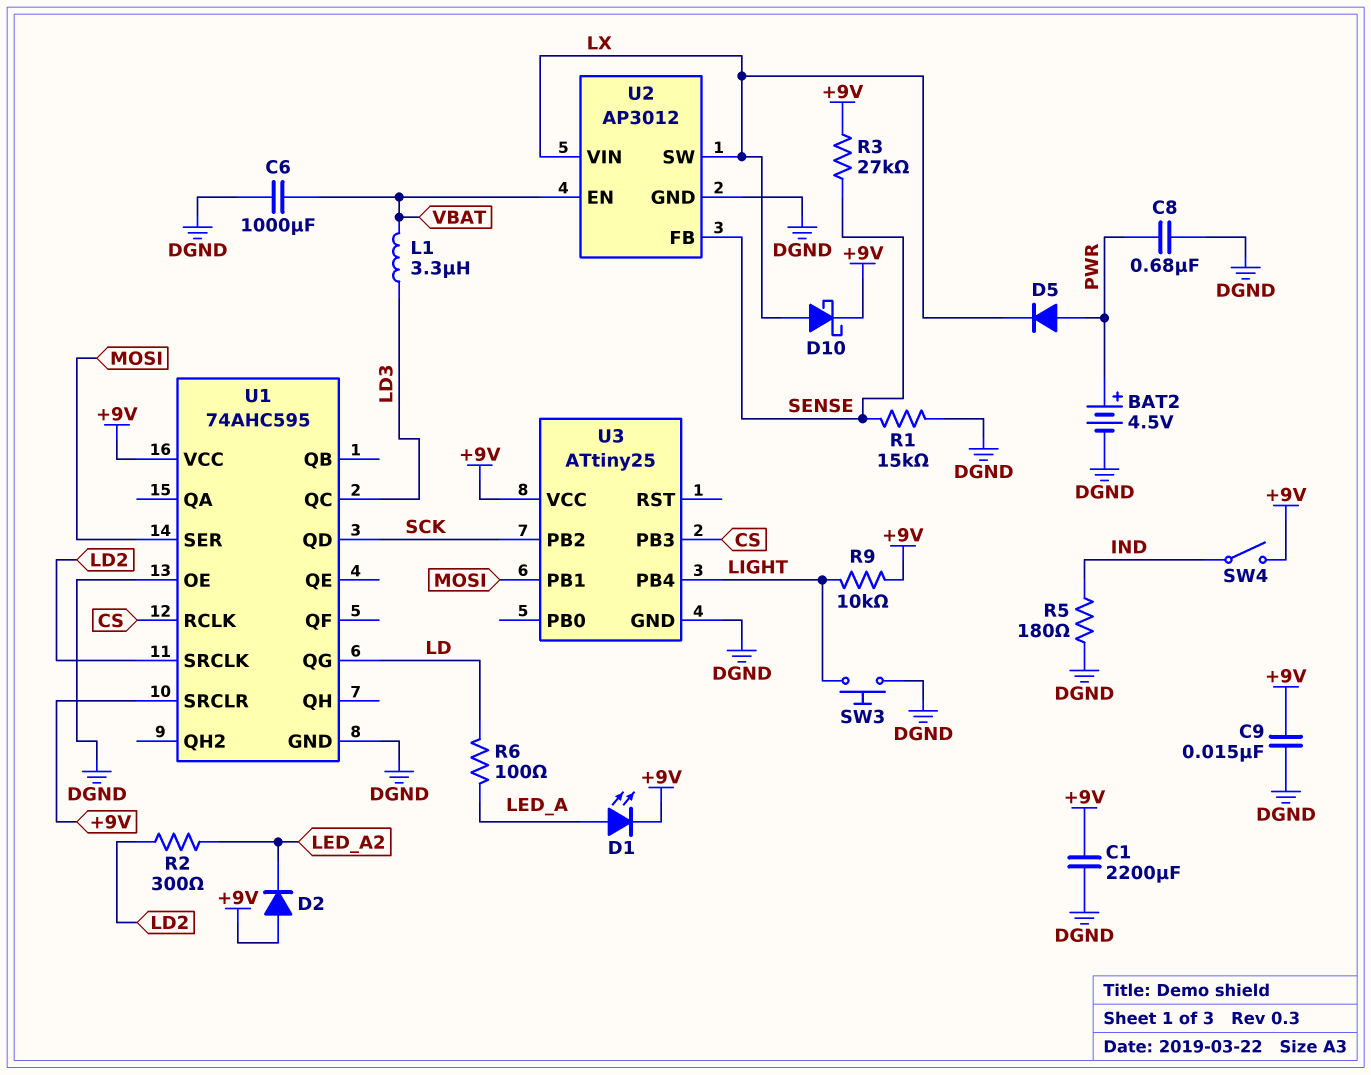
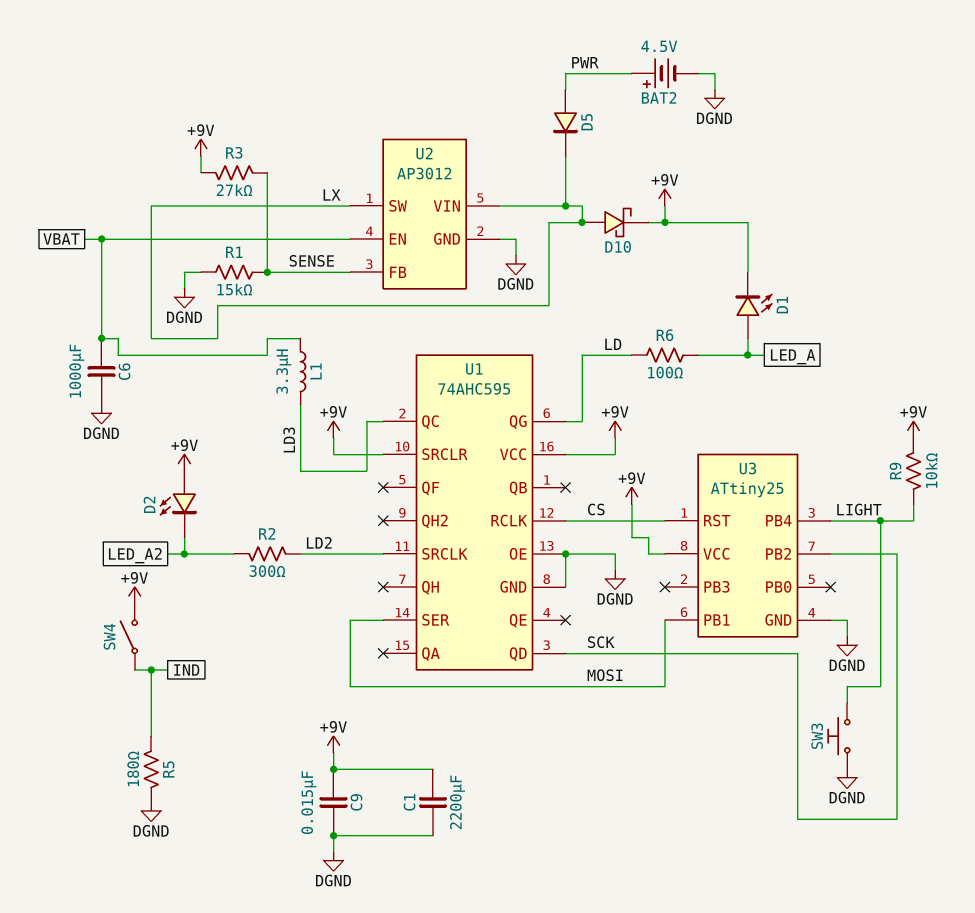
C8: 680nF (DGND, PWR) -> none
D2: diode (A +9V, K LED_A2) -> LED (A +9V, K LED_A2)
U3 pin PB3: CS -> none
U3 pin RST: none -> CS

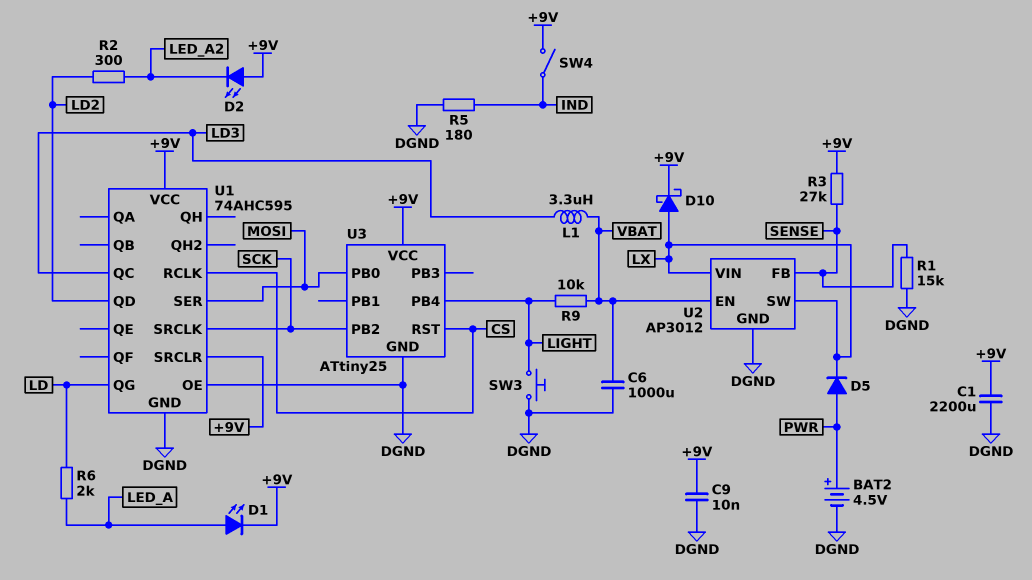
C9: 15nF (+9V, DGND) -> 10nF (+9V, DGND)
R6: 100 (LD, LED_A) -> 2k (LD, LED_A)
R9: 10k (+9V, LIGHT) -> 10k (LIGHT, VBAT)
U1 pin QD: SCK -> LD2
U1 pin SRCLK: LD2 -> SCK
U3 pin PB0: none -> MOSI
U3 pin PB1: MOSI -> none

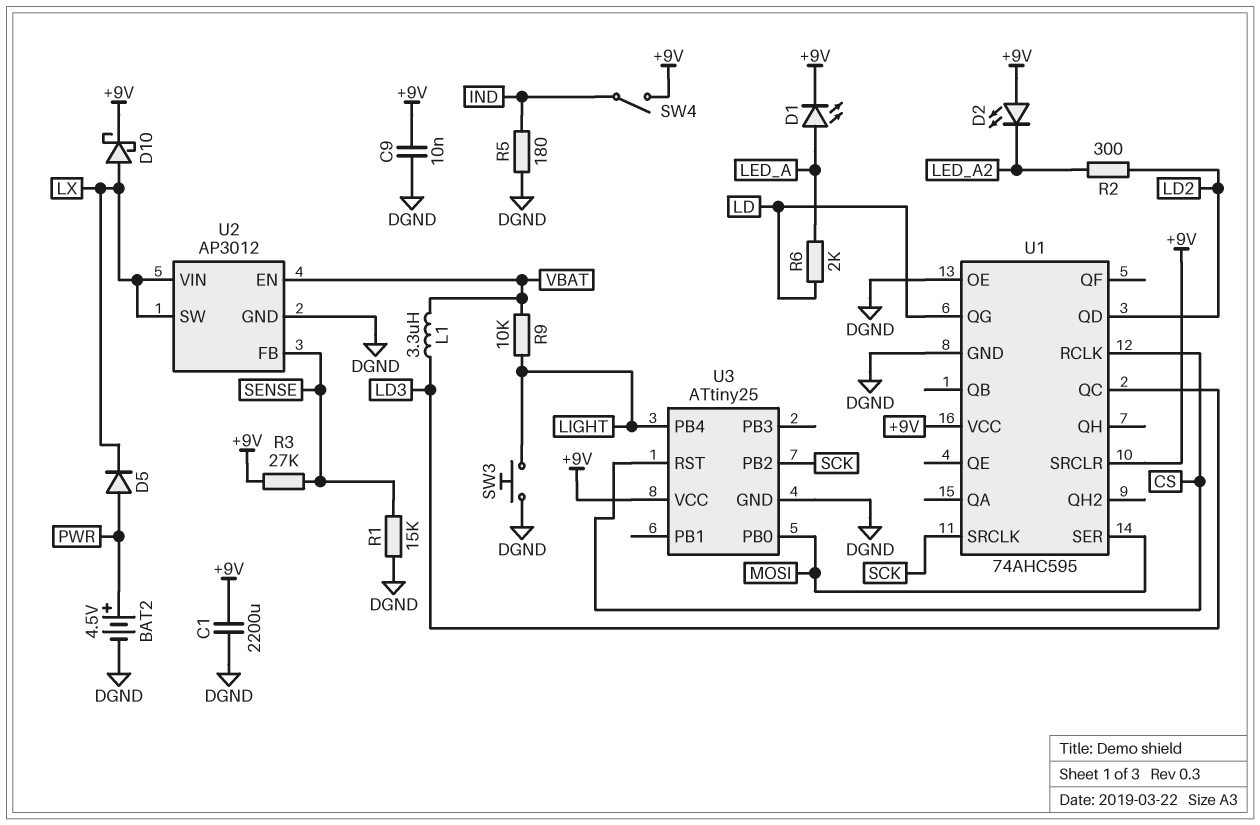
C6: 1000uF (DGND, VBAT) -> none

